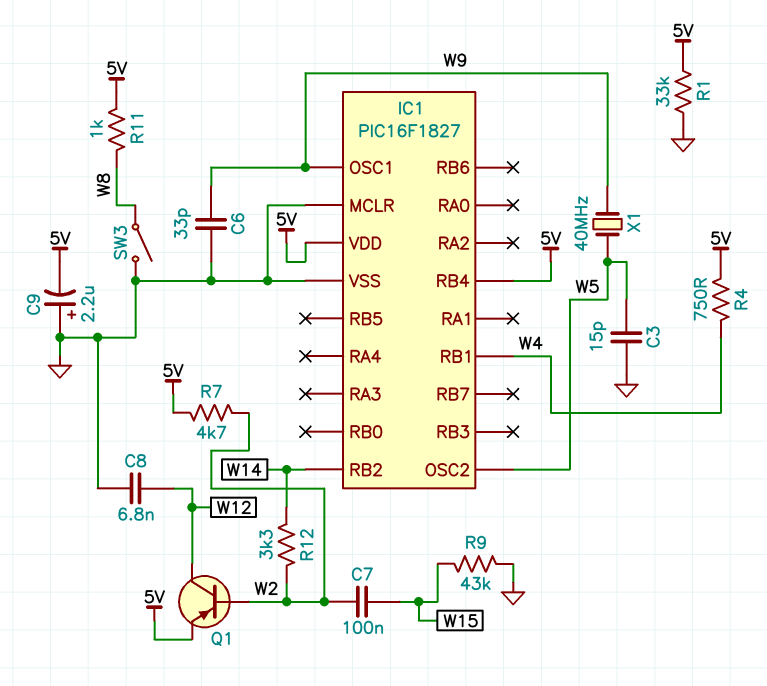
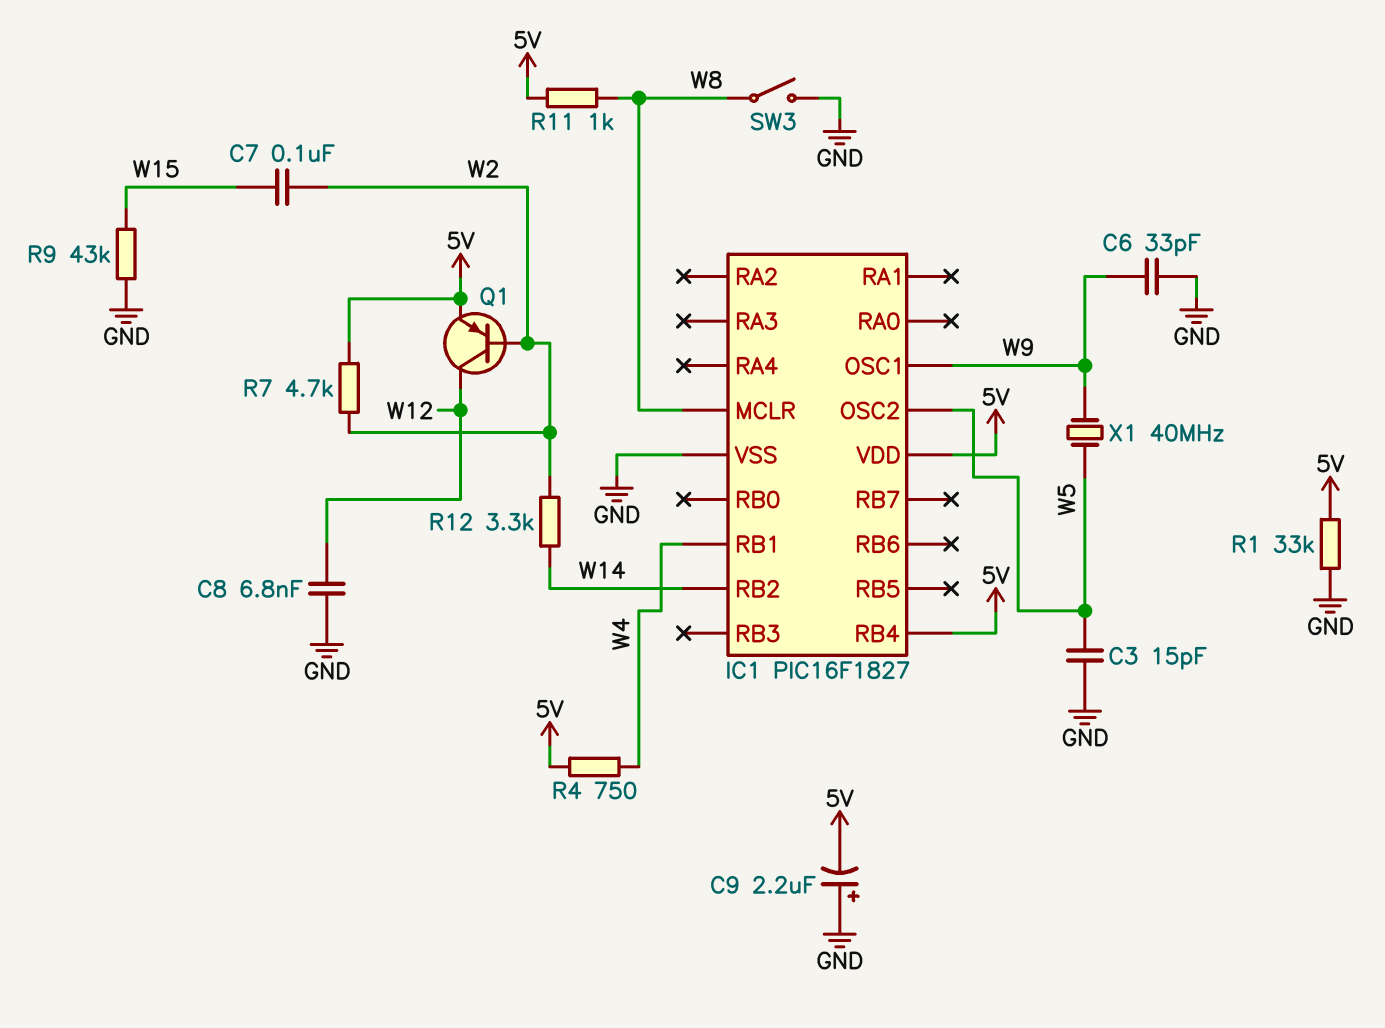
IC1 pin MCLR: GND -> W8

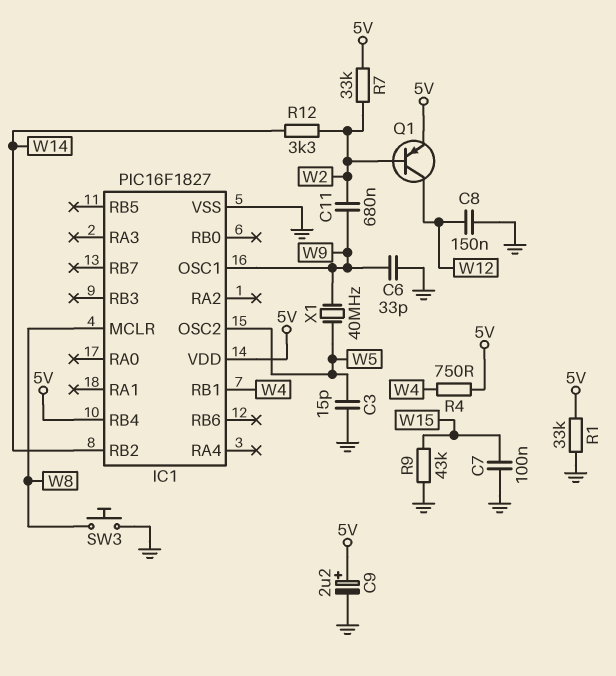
C7: 100nF (W2, W15) -> 100nF (GND, W15)
C8: 6.8nF (GND, W12) -> 150nF (GND, W12)
C9: 2.2uF (plus GND, minus 5V) -> 2.2uF (plus 5V, minus GND)
C11: none -> 680nF (W2, W9)
R7: 4.7k (5V, W2) -> 33k (5V, W2)
R11: 1k (5V, W8) -> none
SW3: switch (GND, W8) -> button (GND, W8)

